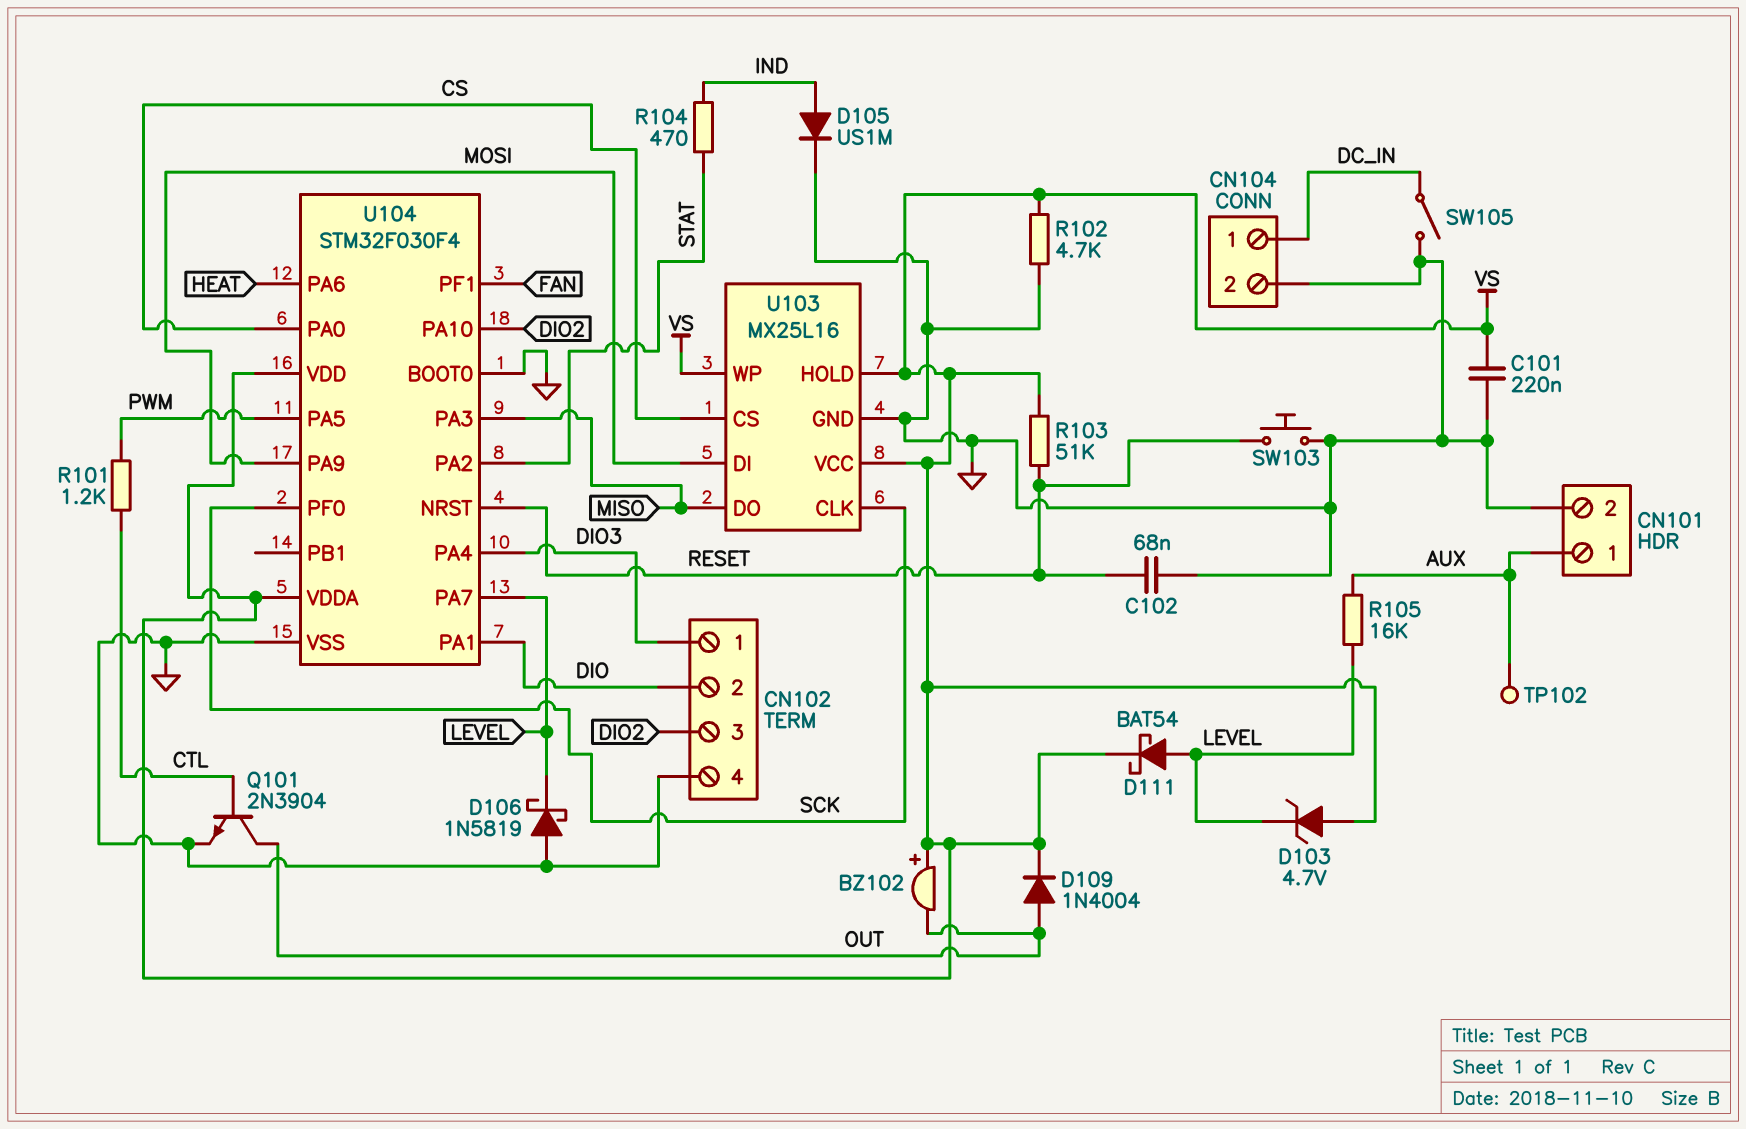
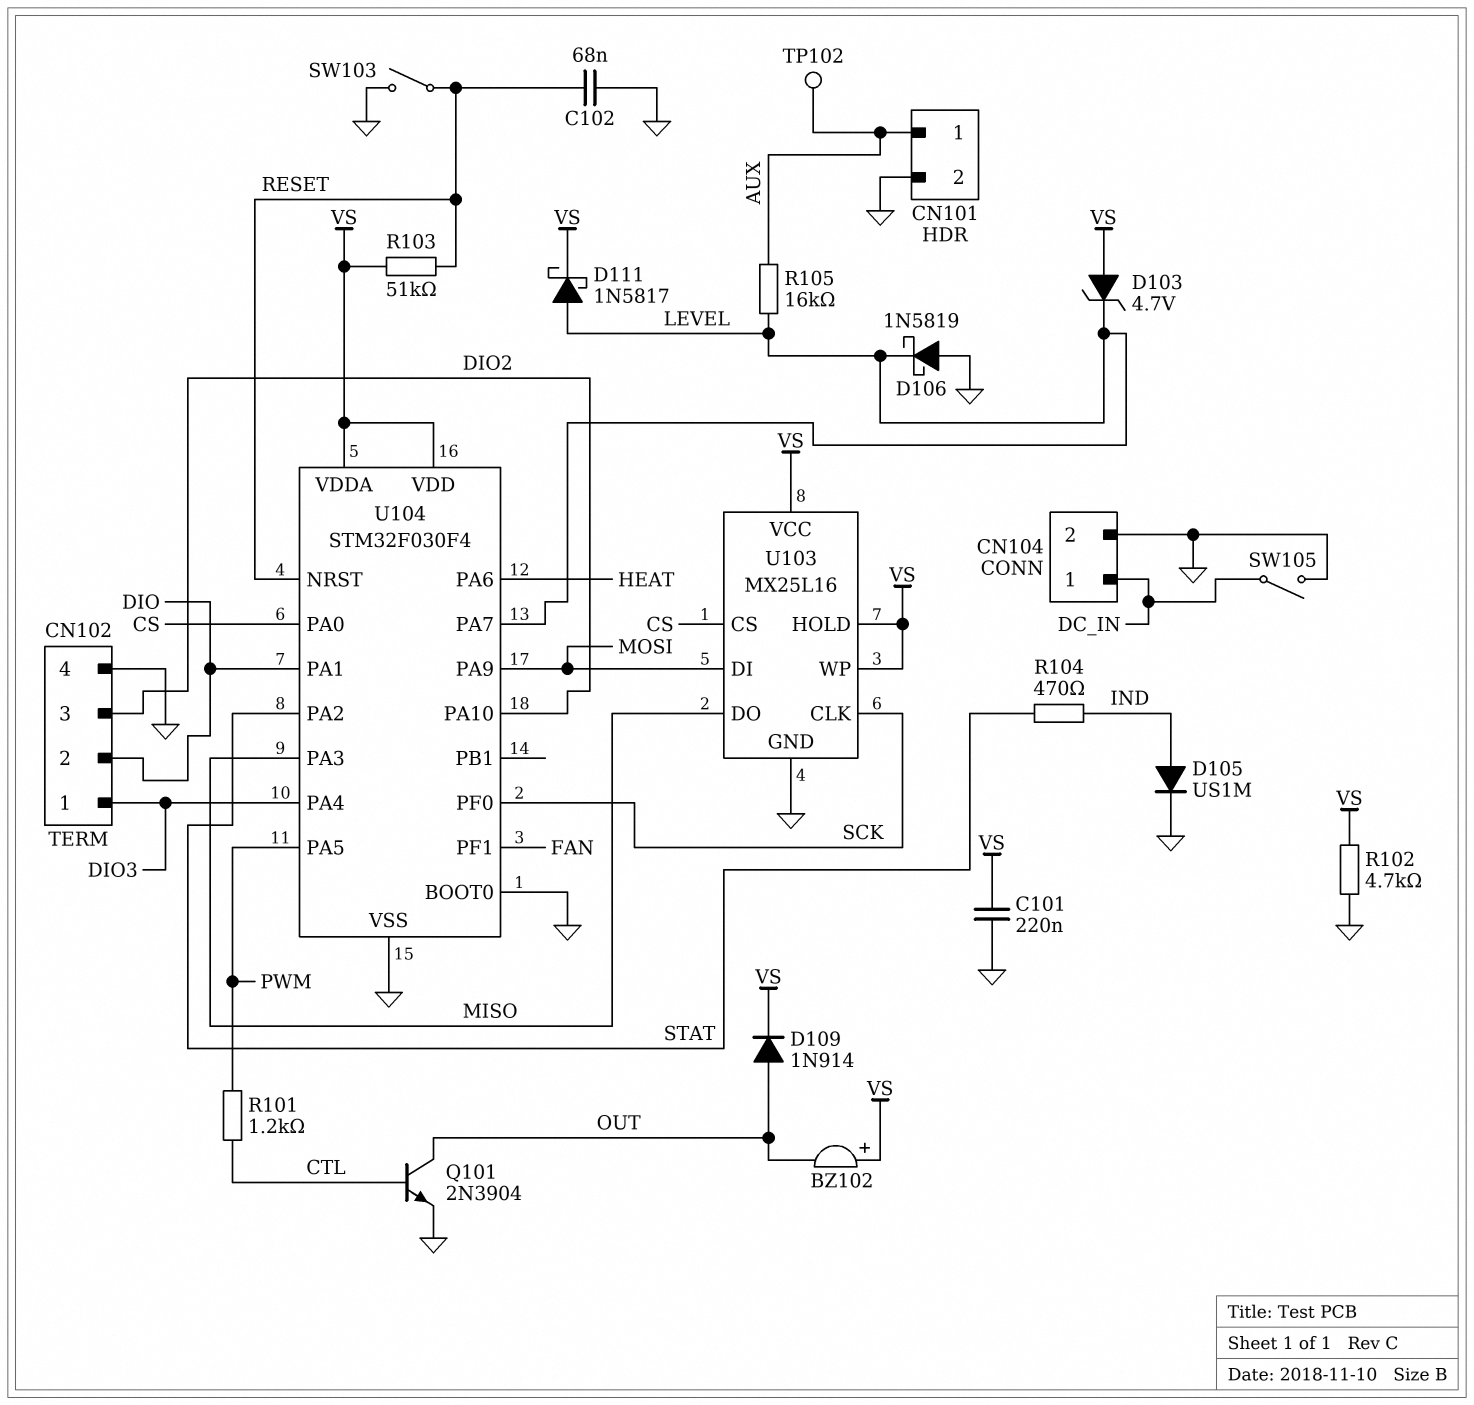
D109: diode 1N4004 (A OUT, K VS) -> diode 1N914 (A OUT, K VS)
D111: schottky BAT54 (A LEVEL, K VS) -> schottky 1N5817 (A LEVEL, K VS)
SW103: button (GND, RESET) -> switch (GND, RESET)

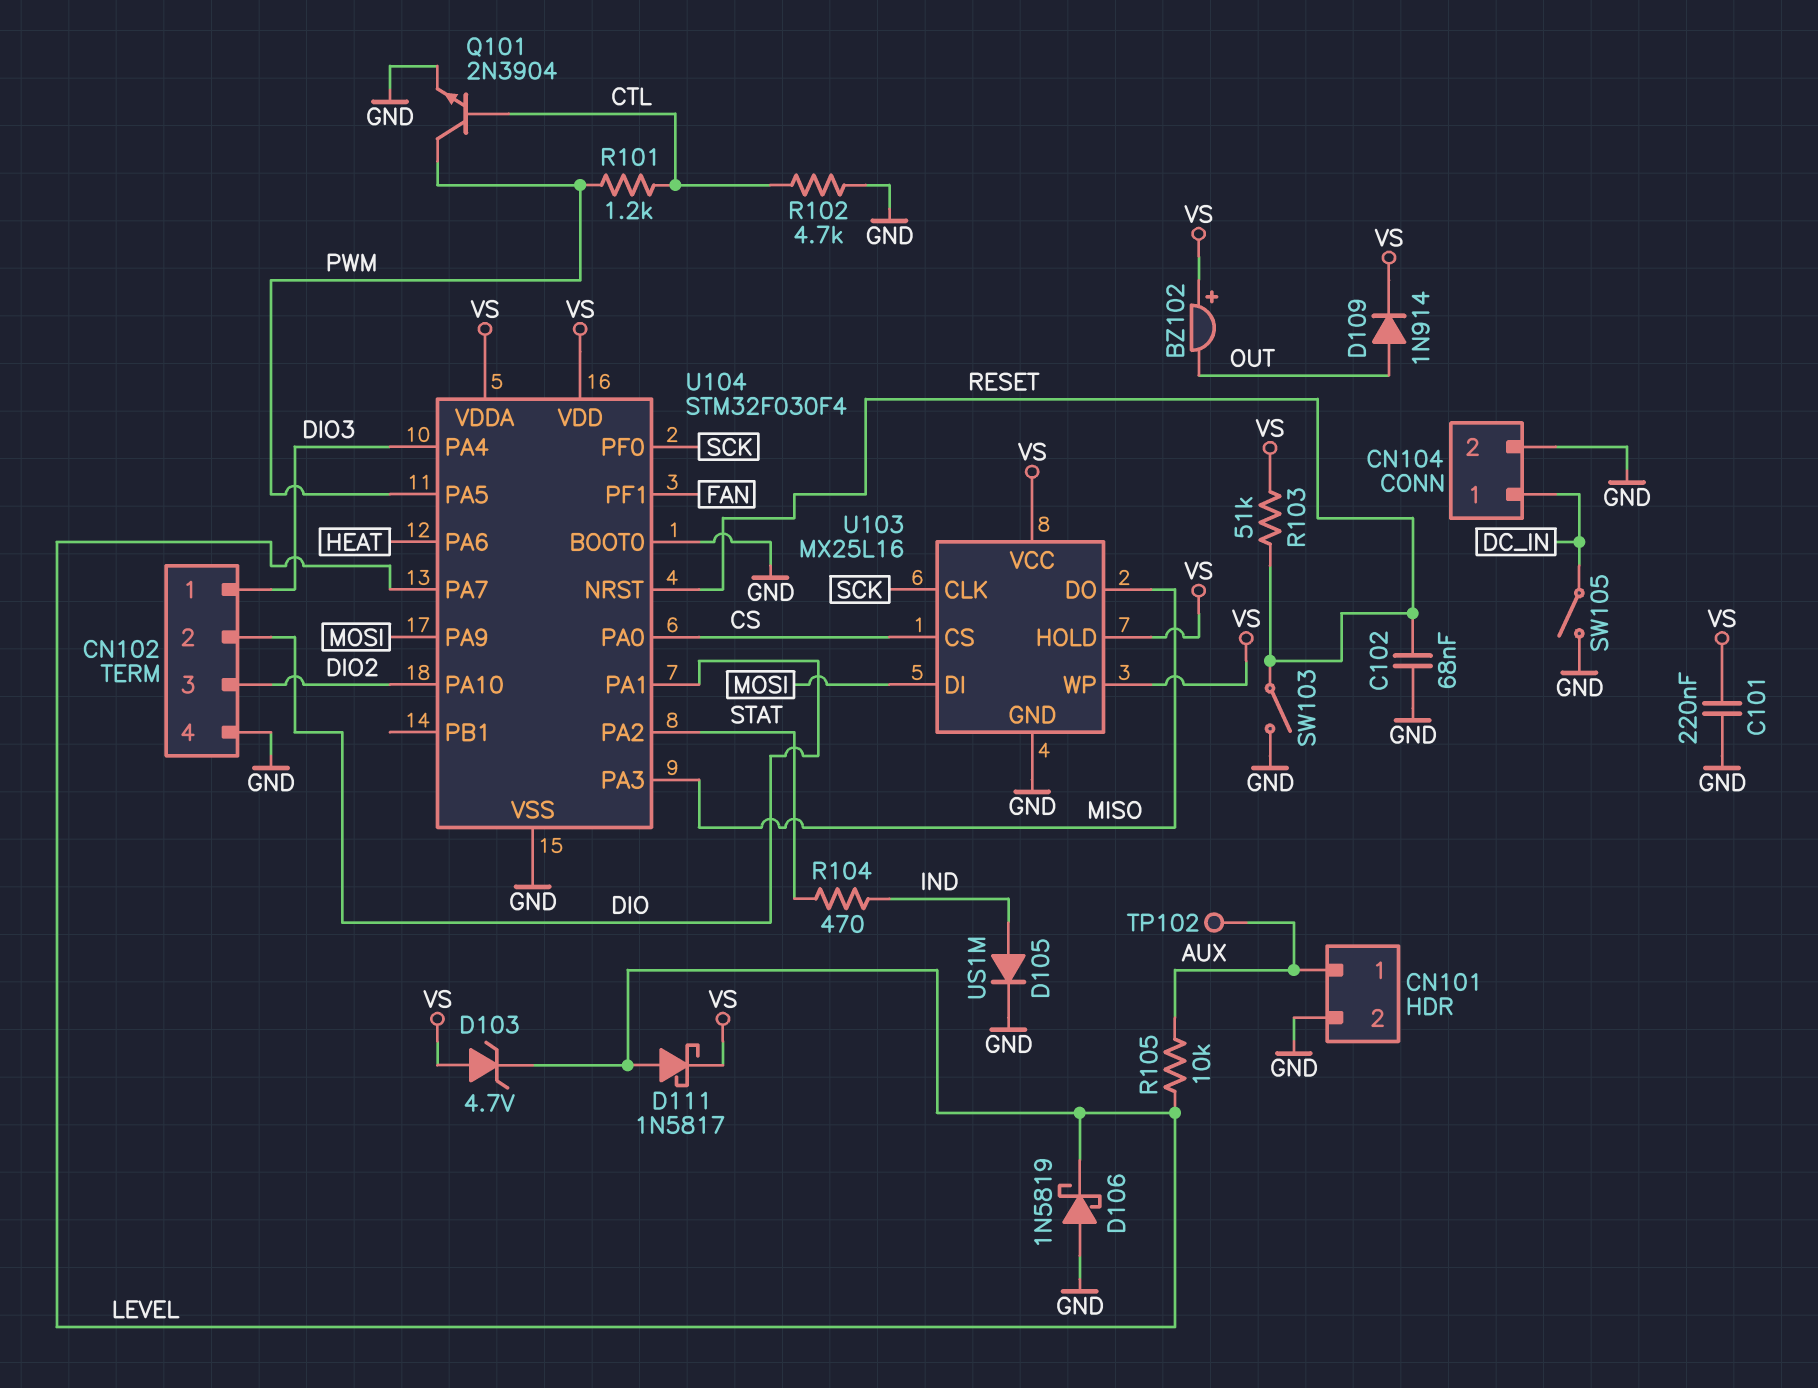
Q101: NPN 2N3904 (B CTL, C OUT, E GND) -> NPN 2N3904 (B CTL, C PWM, E GND)
R102: 4.7k (GND, VS) -> 4.7k (CTL, GND)
R105: 16k (AUX, LEVEL) -> 10k (AUX, LEVEL)

